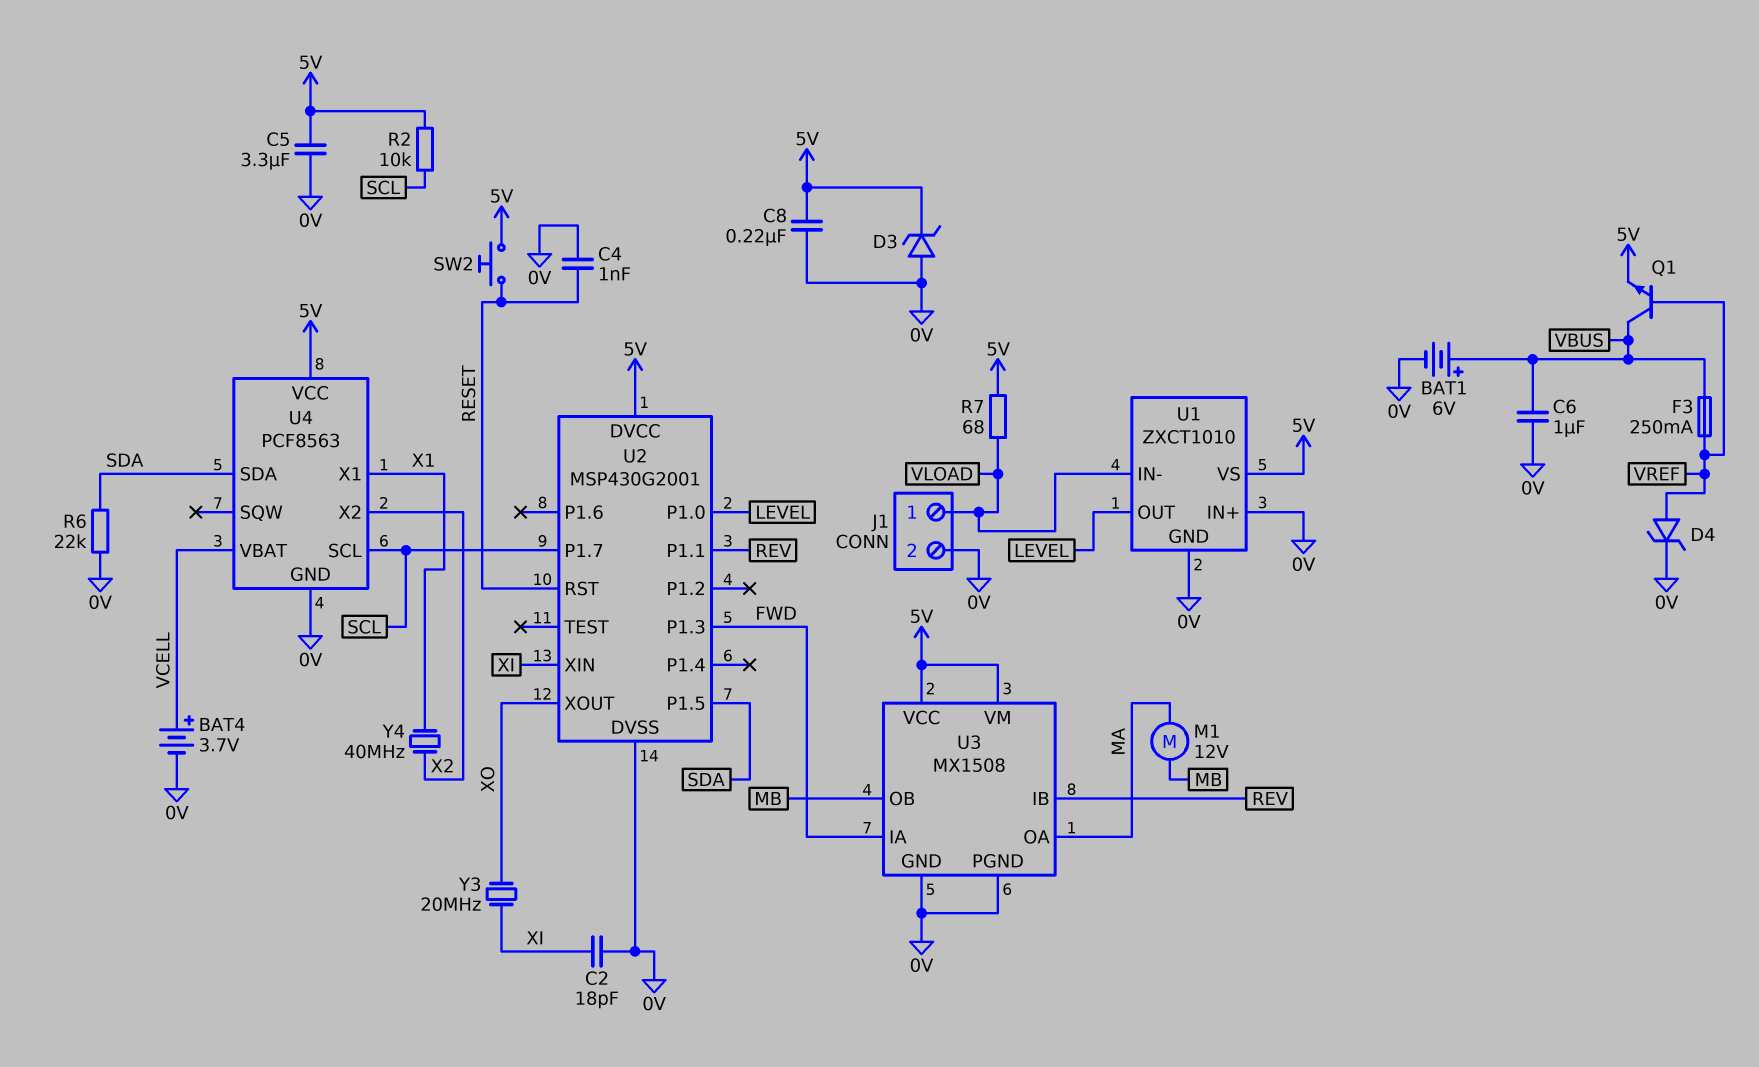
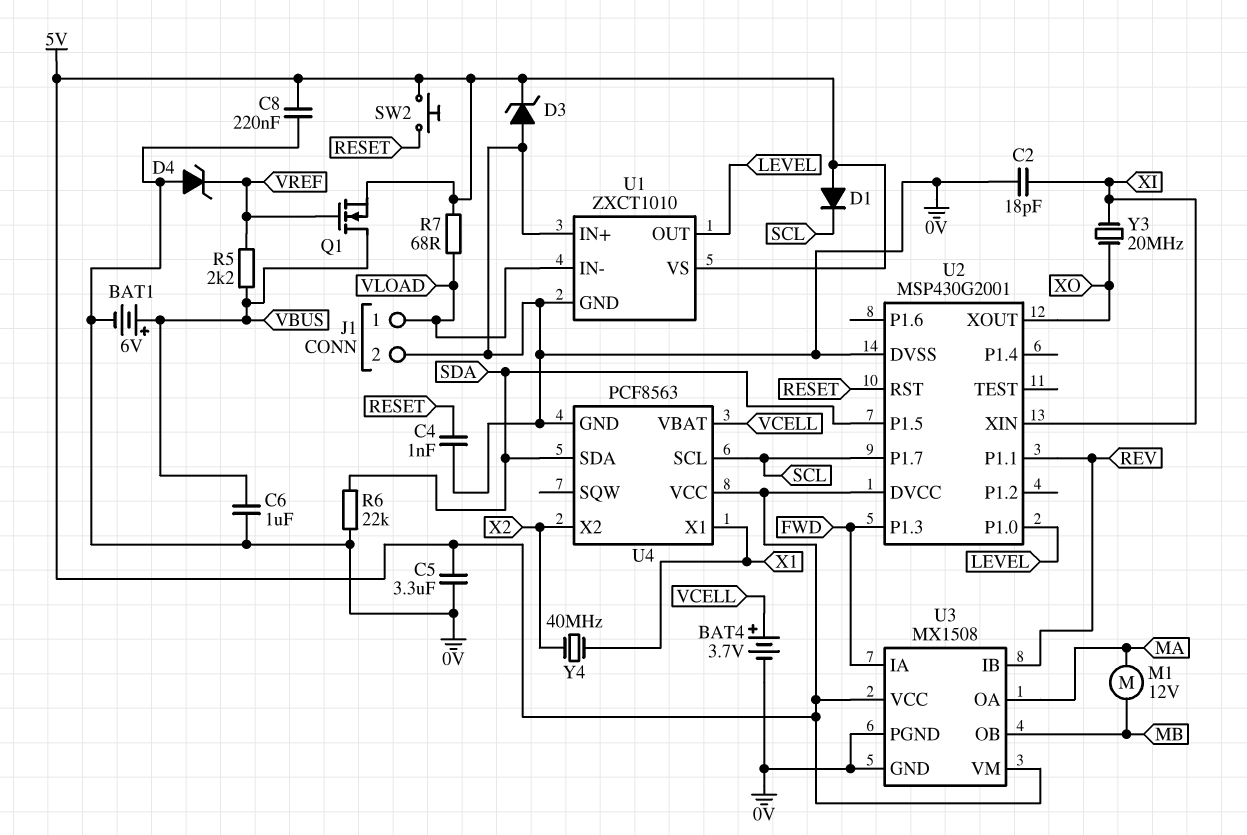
D1: none -> diode (A 5V, K SCL)
D4: zener (A VREF, K 0V) -> zener (A 0V, K VREF)
F3: 250mA (VBUS, VREF) -> none
Q1: NPN (B VREF, C VBUS, E 5V) -> NMOS (G VREF, D VBUS, S 5V)
R2: 10k (5V, SCL) -> none
R5: none -> 2.2k (VBUS, VREF)

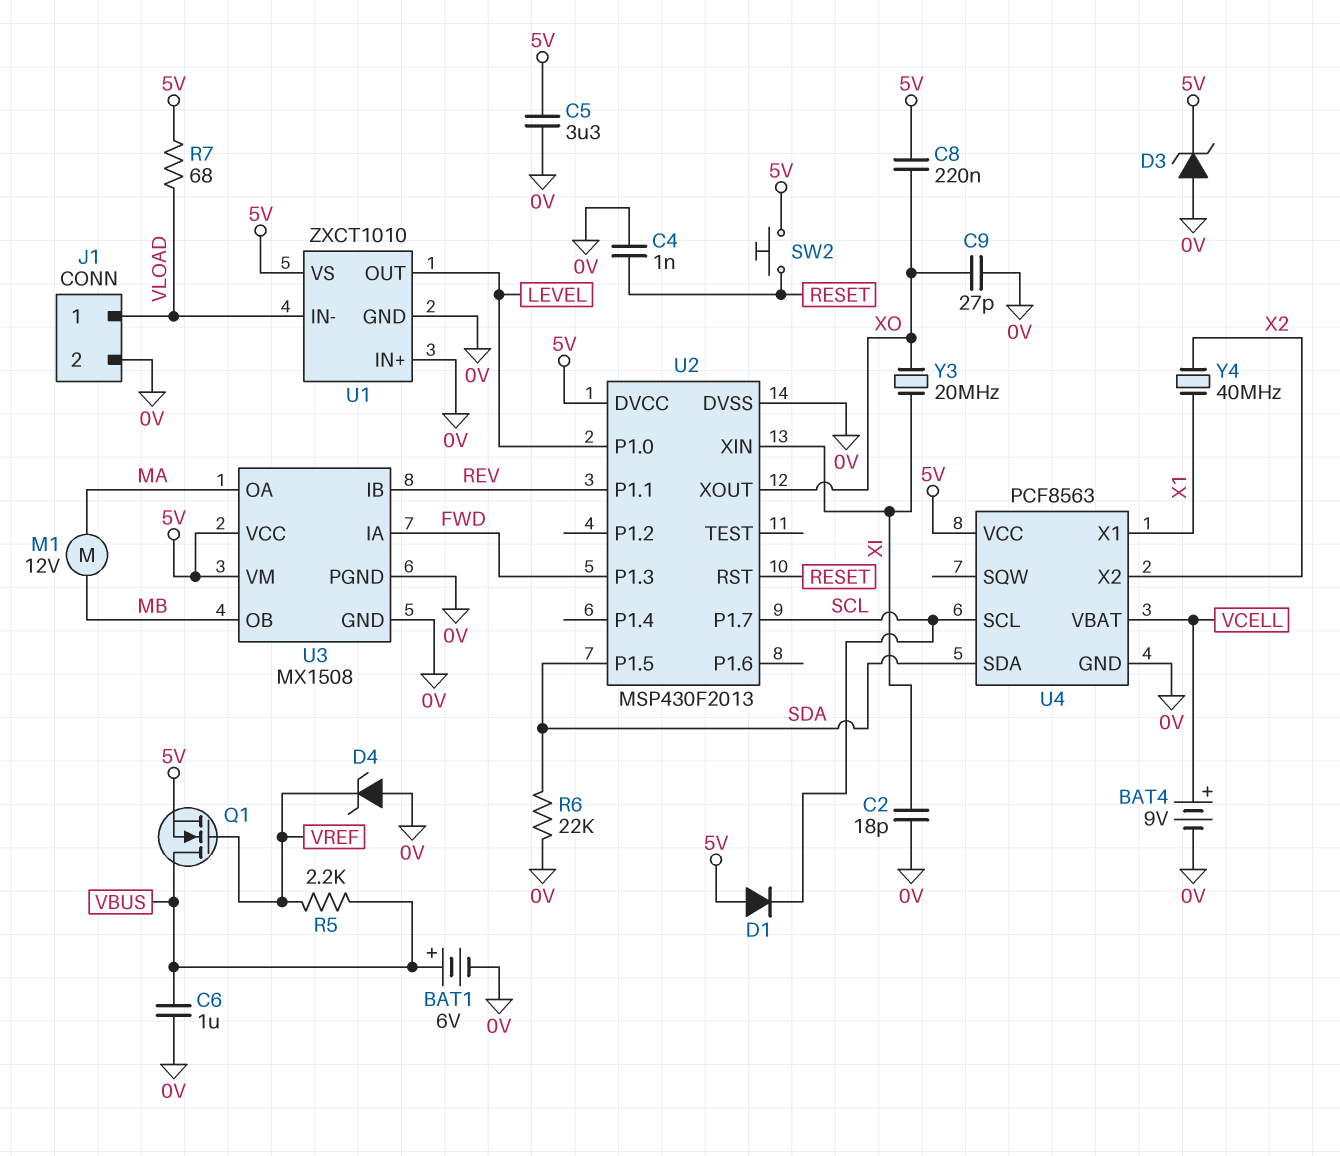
BAT4: 3.7V (plus VCELL, minus 0V) -> 9V (plus VCELL, minus 0V)
C8: 220nF (0V, 5V) -> 220nF (5V, XO)
C9: none -> 27pF (0V, XO)
U2: MSP430G2001 -> MSP430F2013

